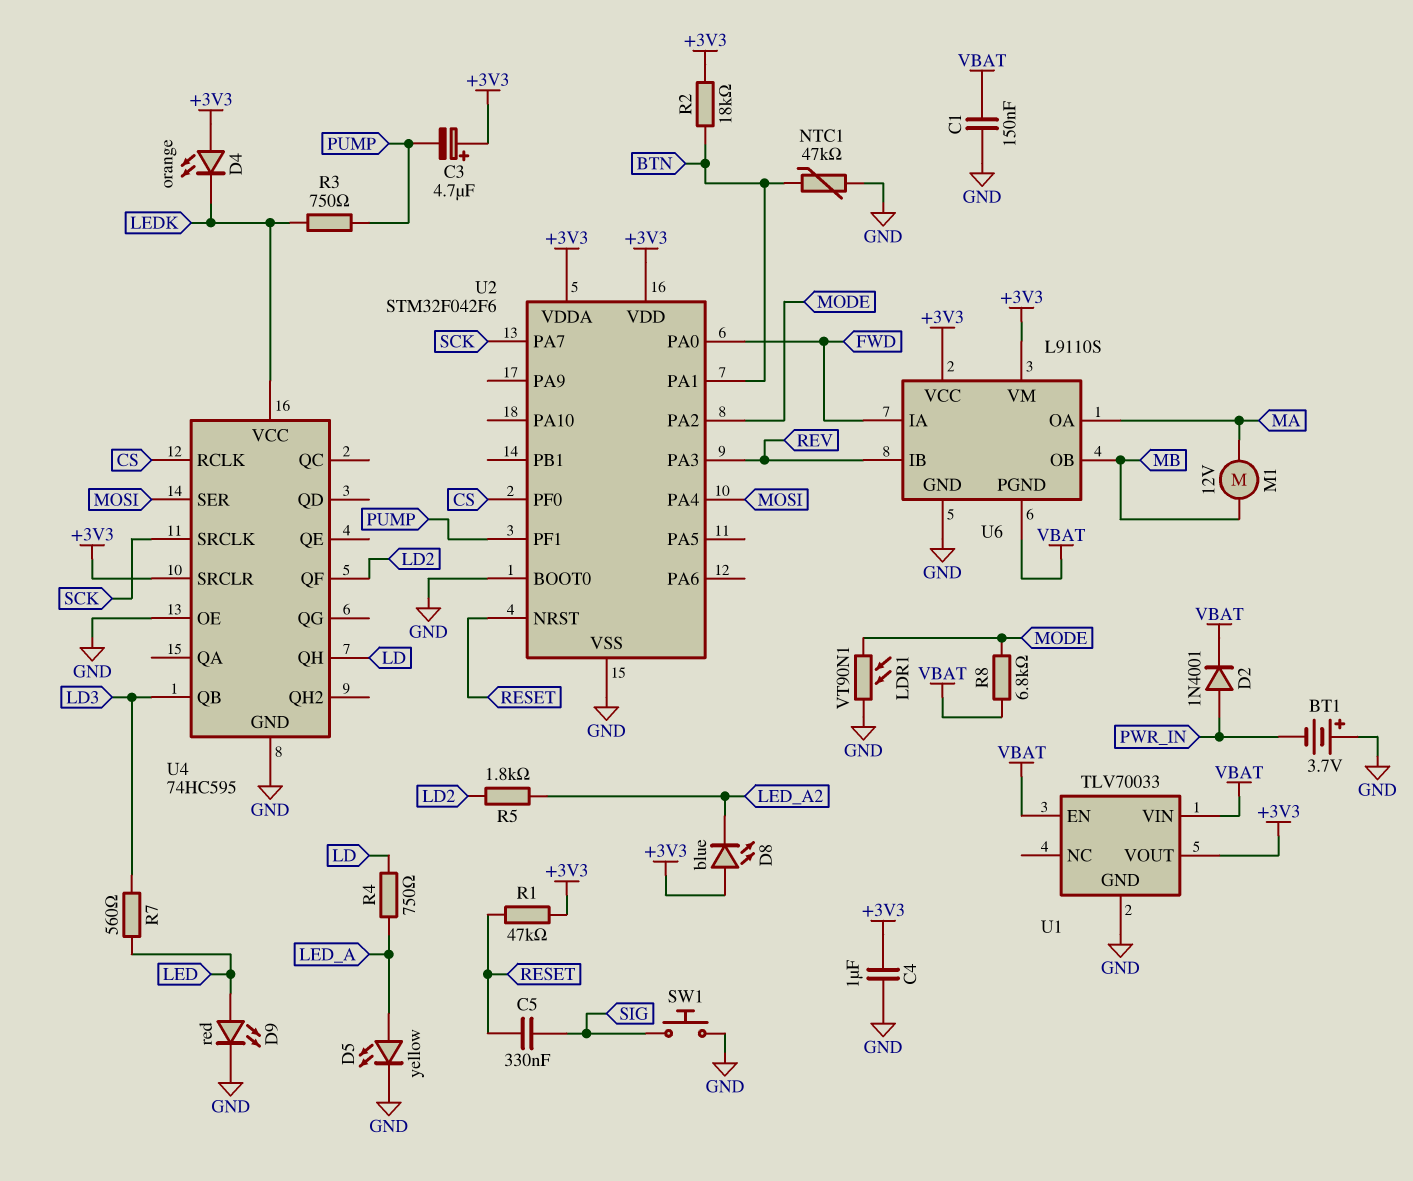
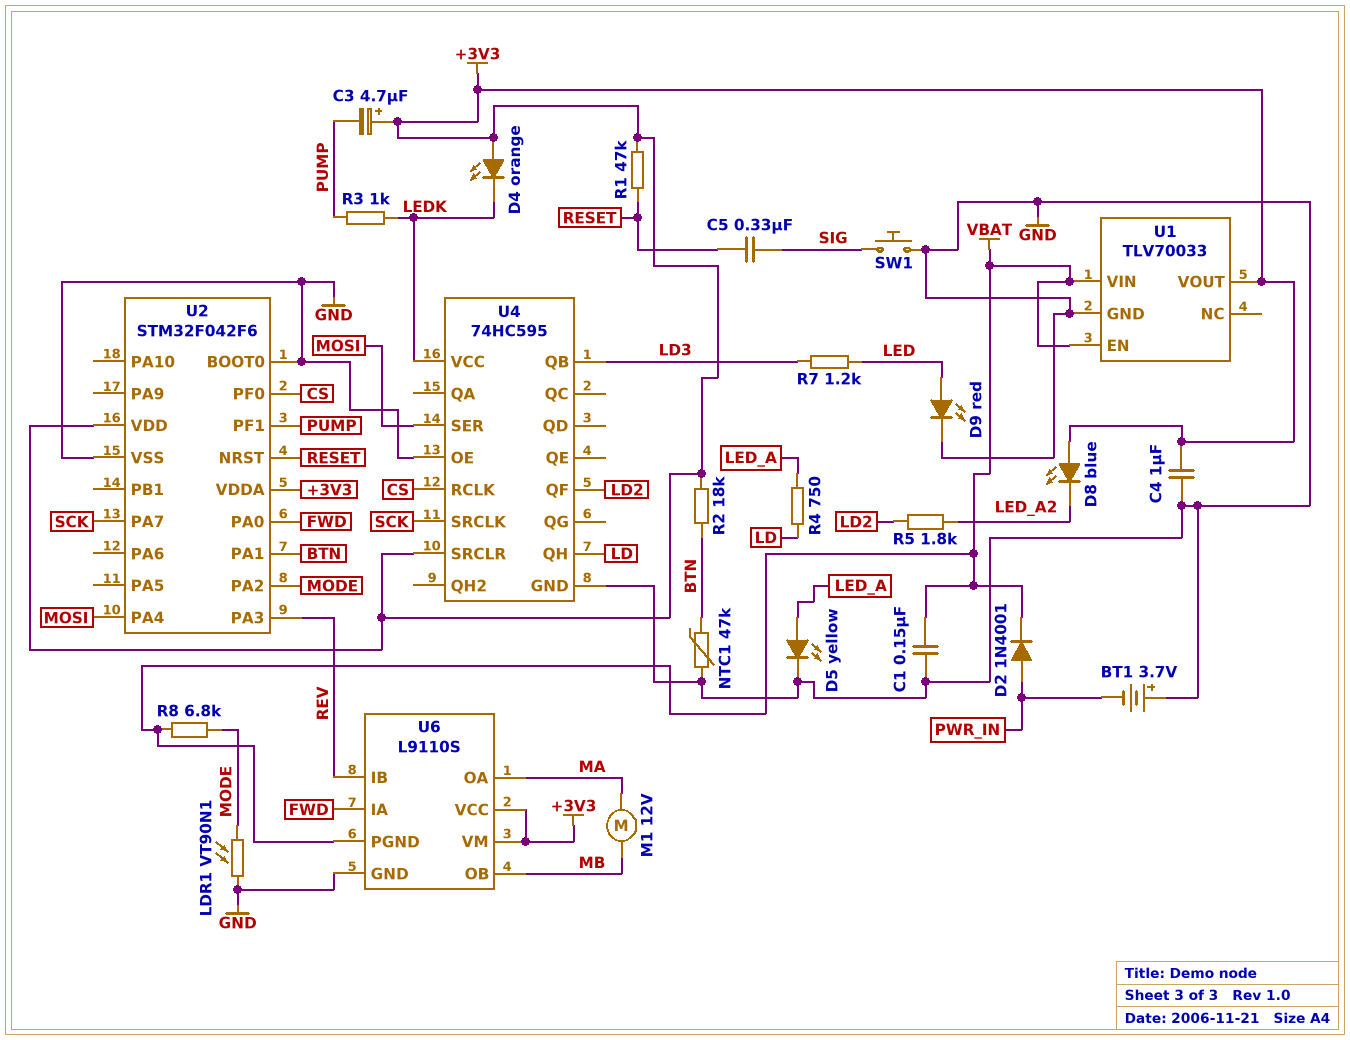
R3: 750 (LEDK, PUMP) -> 1k (LEDK, PUMP)
R7: 560 (LD3, LED) -> 1.2k (LD3, LED)

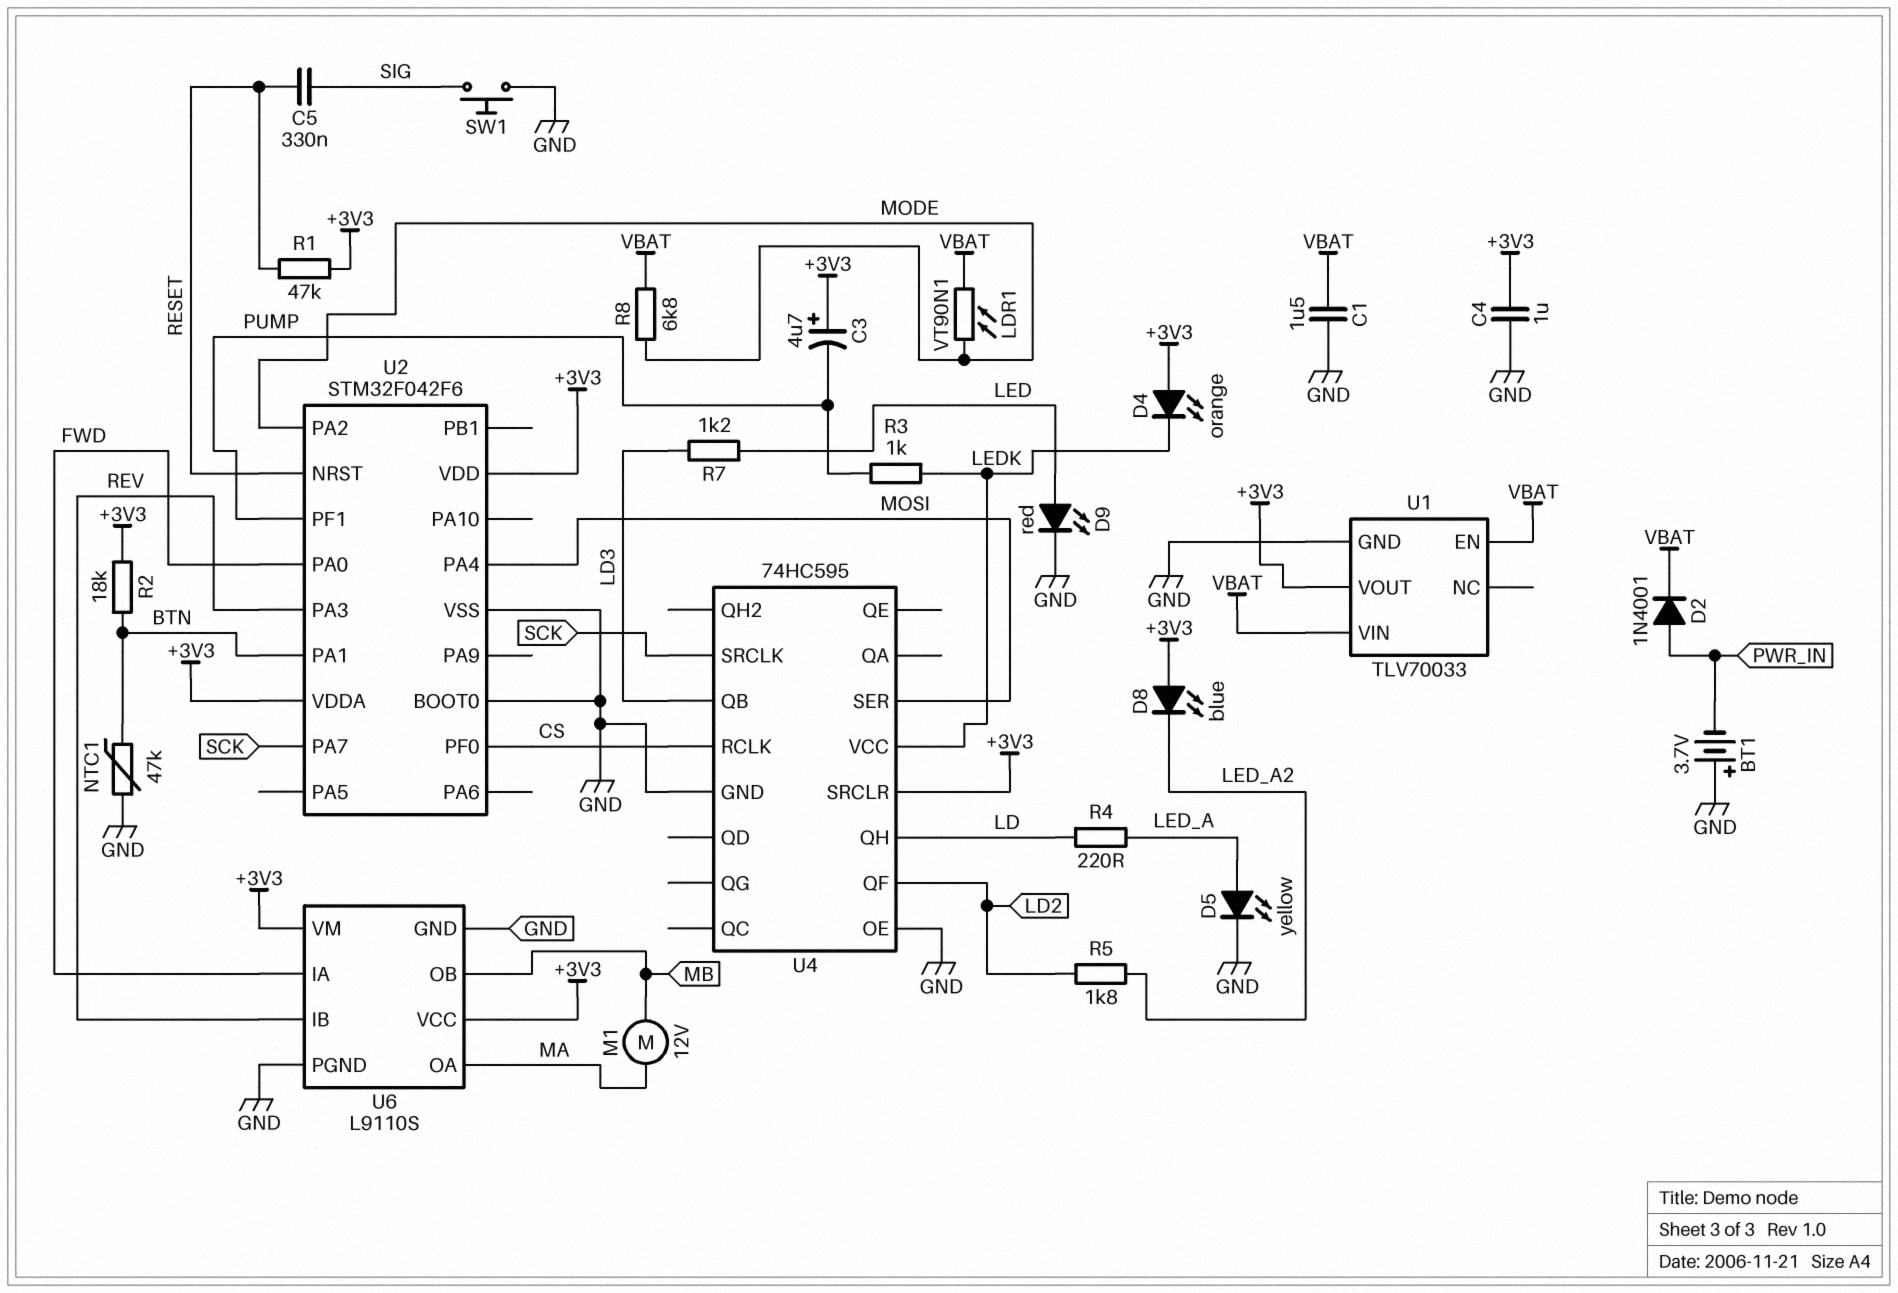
C1: 150nF (GND, VBAT) -> 1.5uF (GND, VBAT)
LDR1: VT90N1 (GND, MODE) -> VT90N1 (MODE, VBAT)
R4: 750 (LD, LED_A) -> 220 (LD, LED_A)
U6 pin PGND: VBAT -> GND

